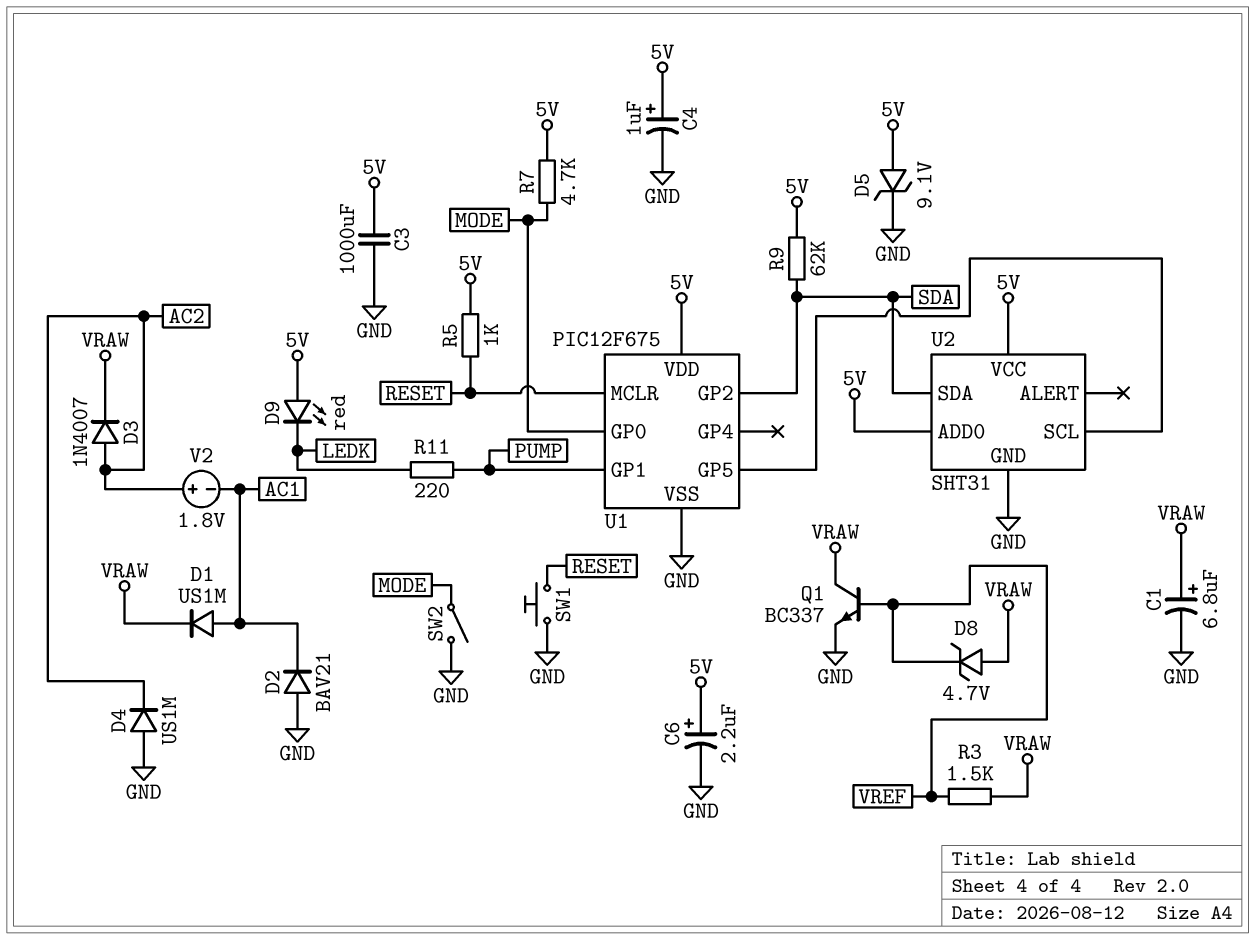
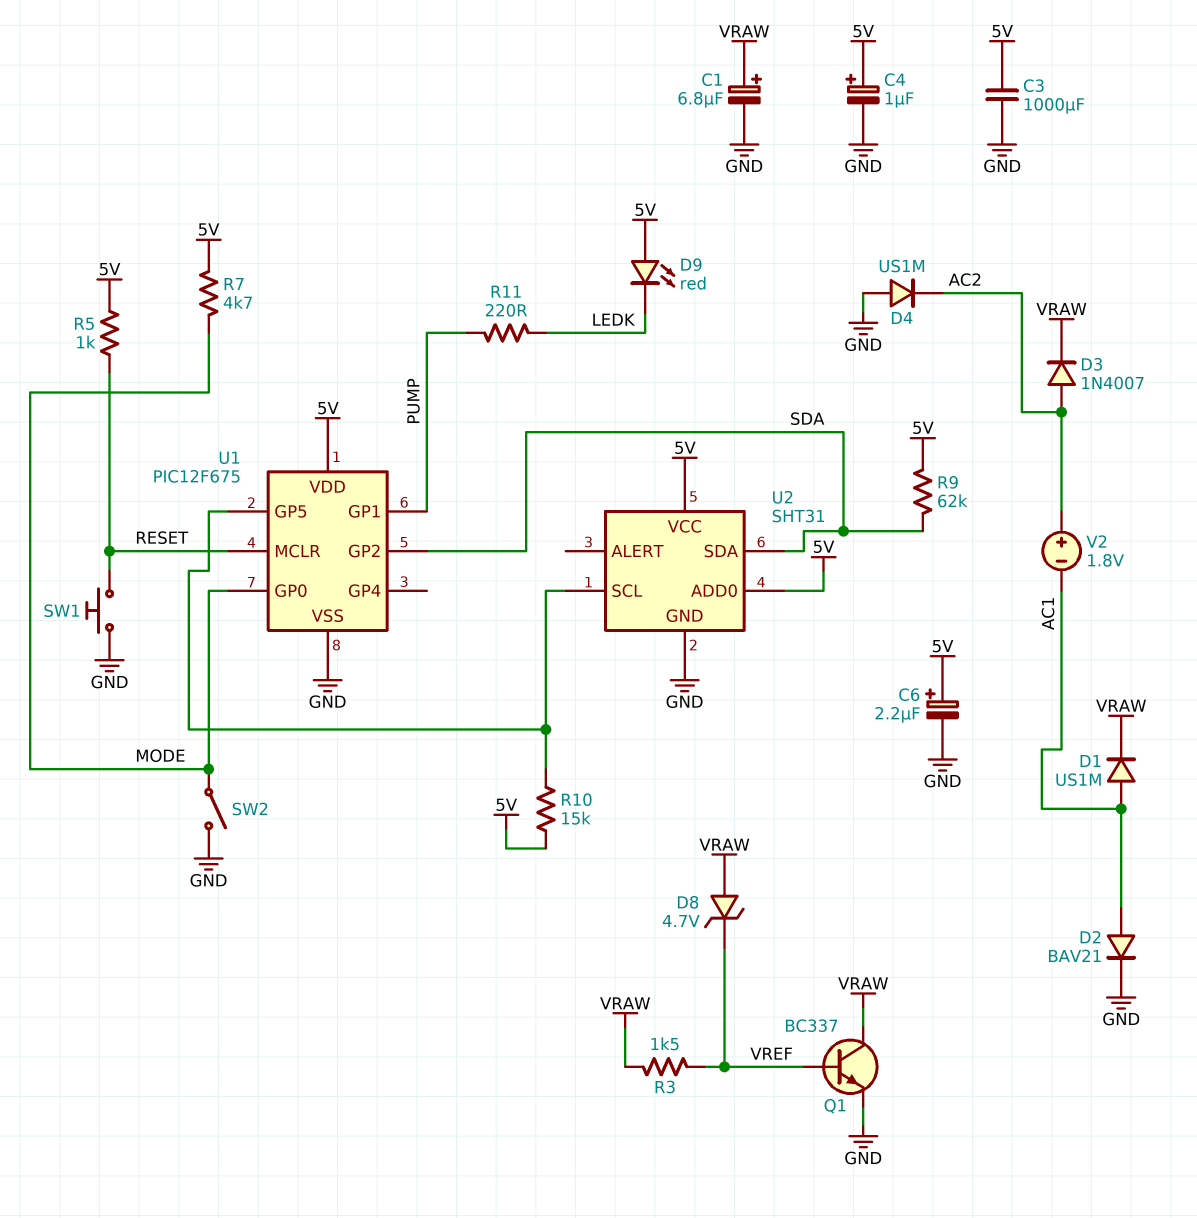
D2: diode BAV21 (A GND, K AC1) -> diode BAV21 (A AC1, K GND)
D5: zener 9.1V (A 5V, K GND) -> none
R10: none -> 15k (5V, U1/GP5)

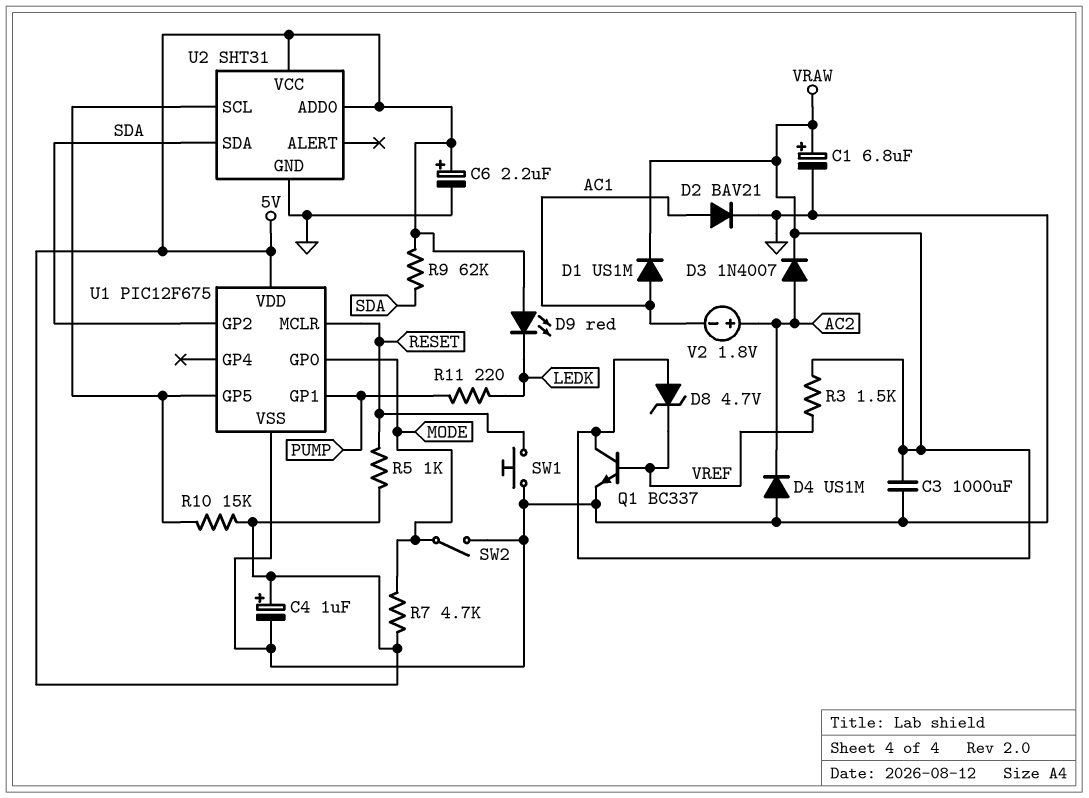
C3: 1000uF (5V, GND) -> 1000uF (GND, VRAW)

